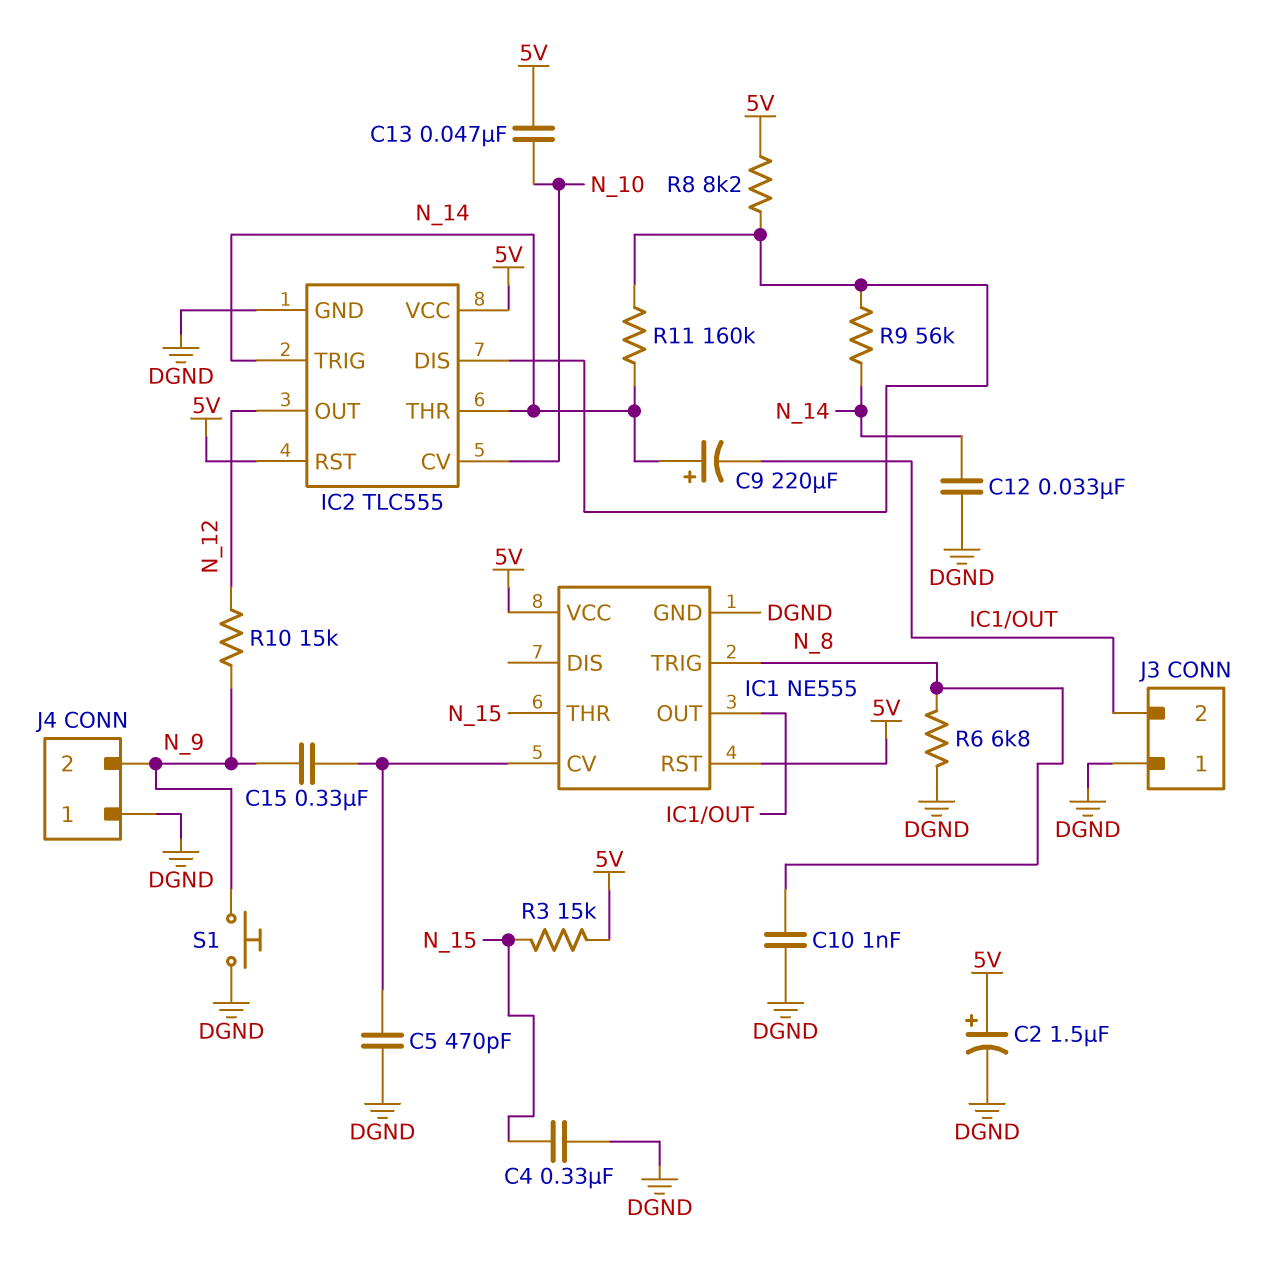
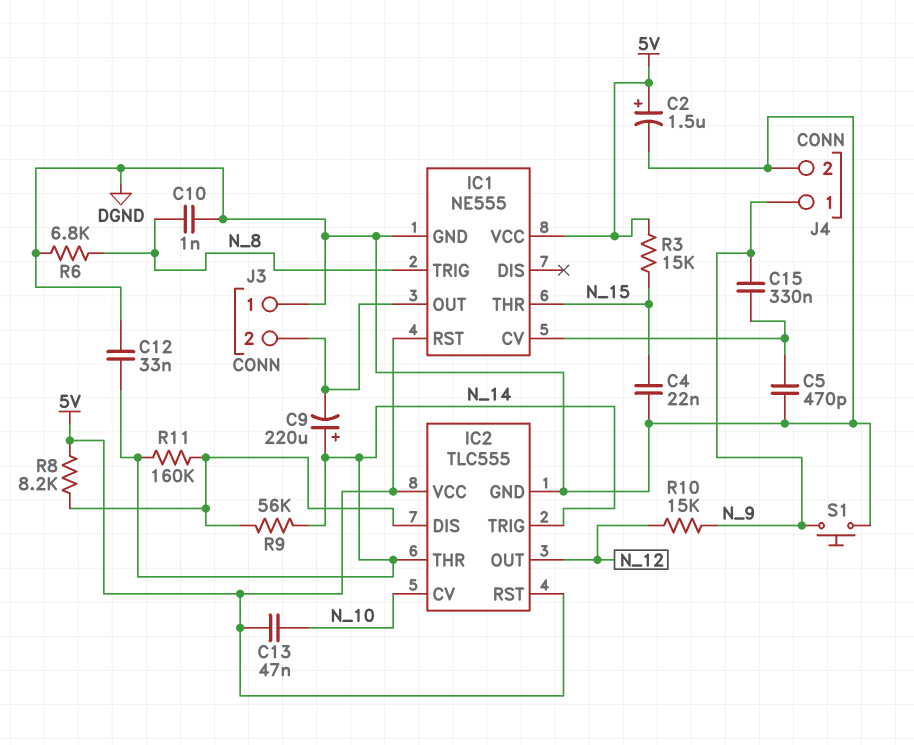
C4: 330nF (DGND, N_15) -> 22nF (DGND, N_15)
J4 pin 1: DGND -> N_9
J4 pin 2: N_9 -> DGND

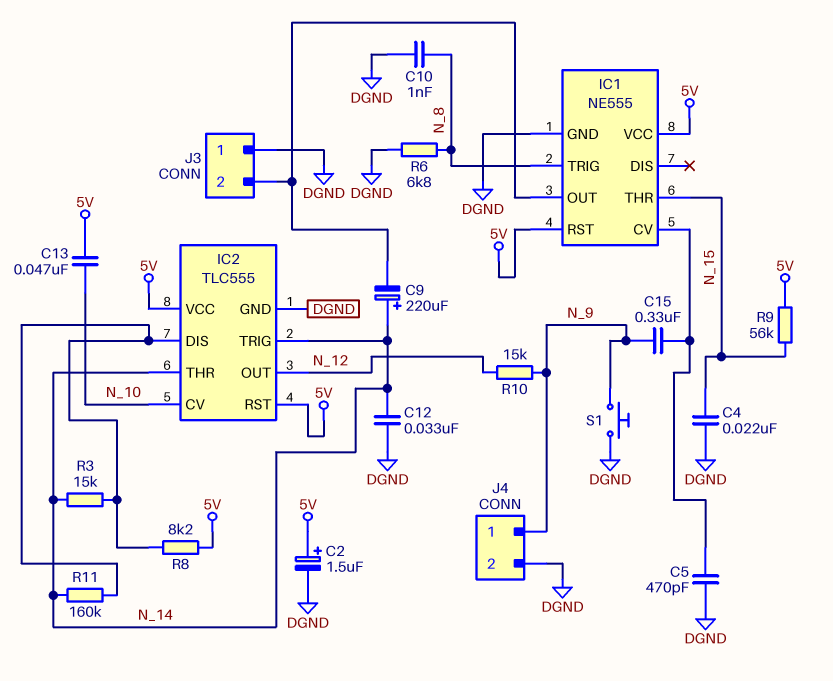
R3: 15k (5V, N_15) -> 15k (IC2/DIS, N_14)
R9: 56k (IC2/DIS, N_14) -> 56k (5V, N_15)

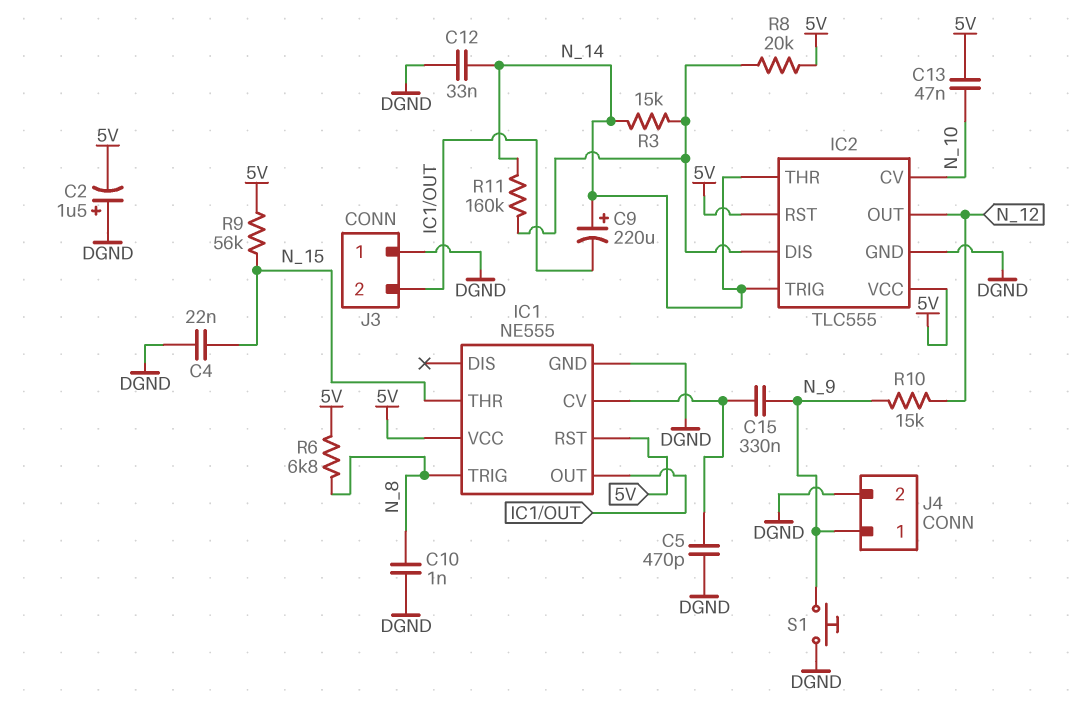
C2: 1.5uF (plus 5V, minus DGND) -> 1.5uF (plus DGND, minus 5V)
R6: 6.8k (DGND, N_8) -> 6.8k (5V, N_8)
R8: 8.2k (5V, IC2/DIS) -> 20k (5V, IC2/DIS)

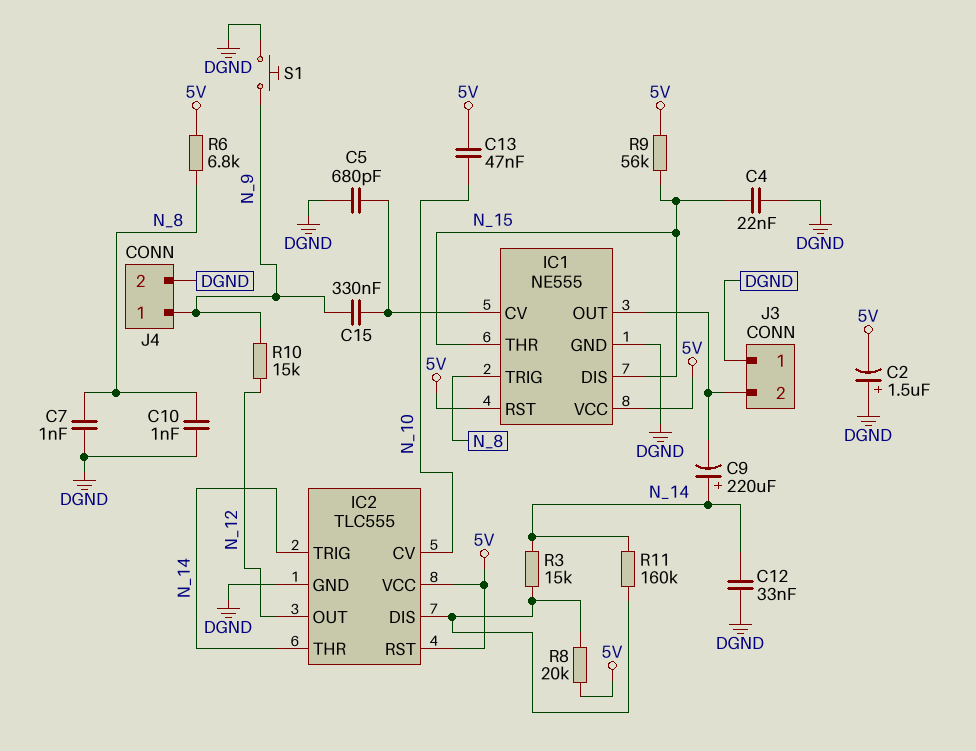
C5: 470pF (DGND, IC1/CV) -> 680pF (DGND, IC1/CV)
C7: none -> 1nF (DGND, N_8)
IC1 pin DIS: none -> N_15

